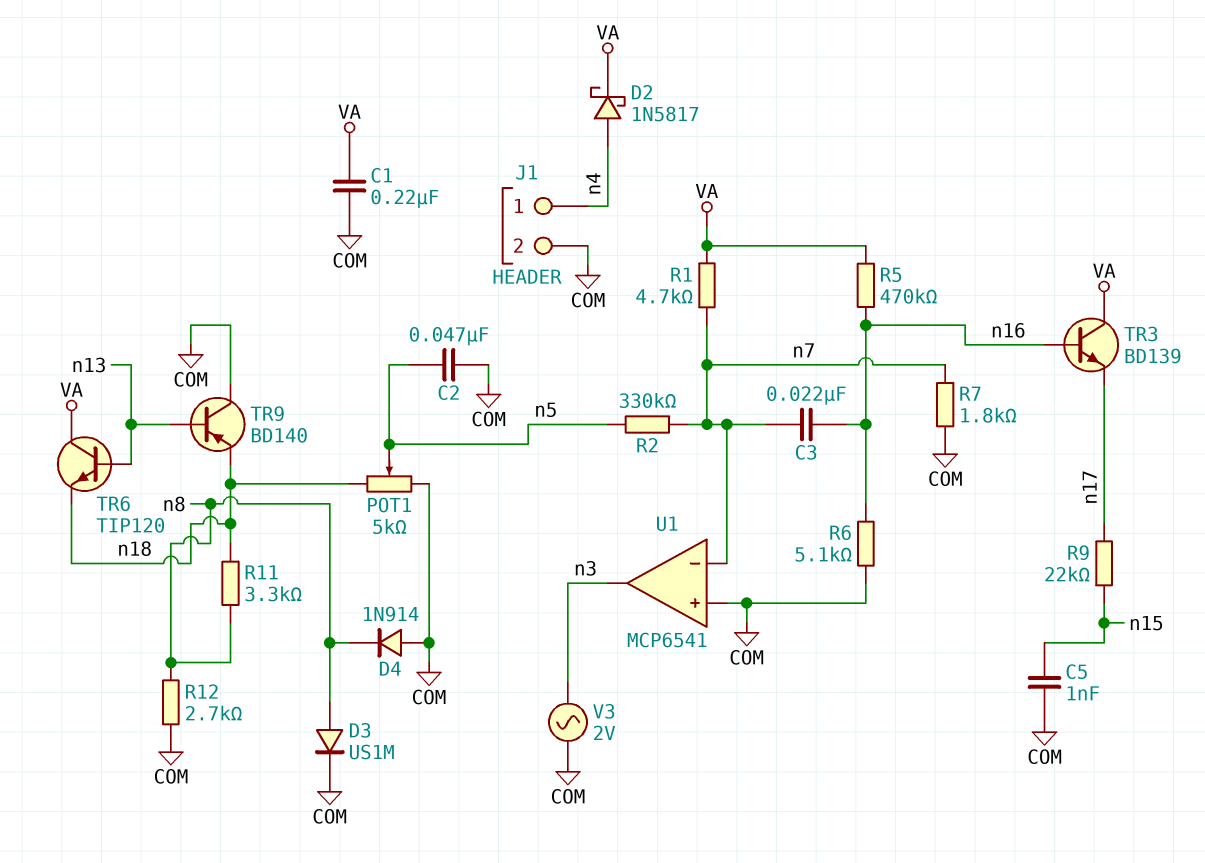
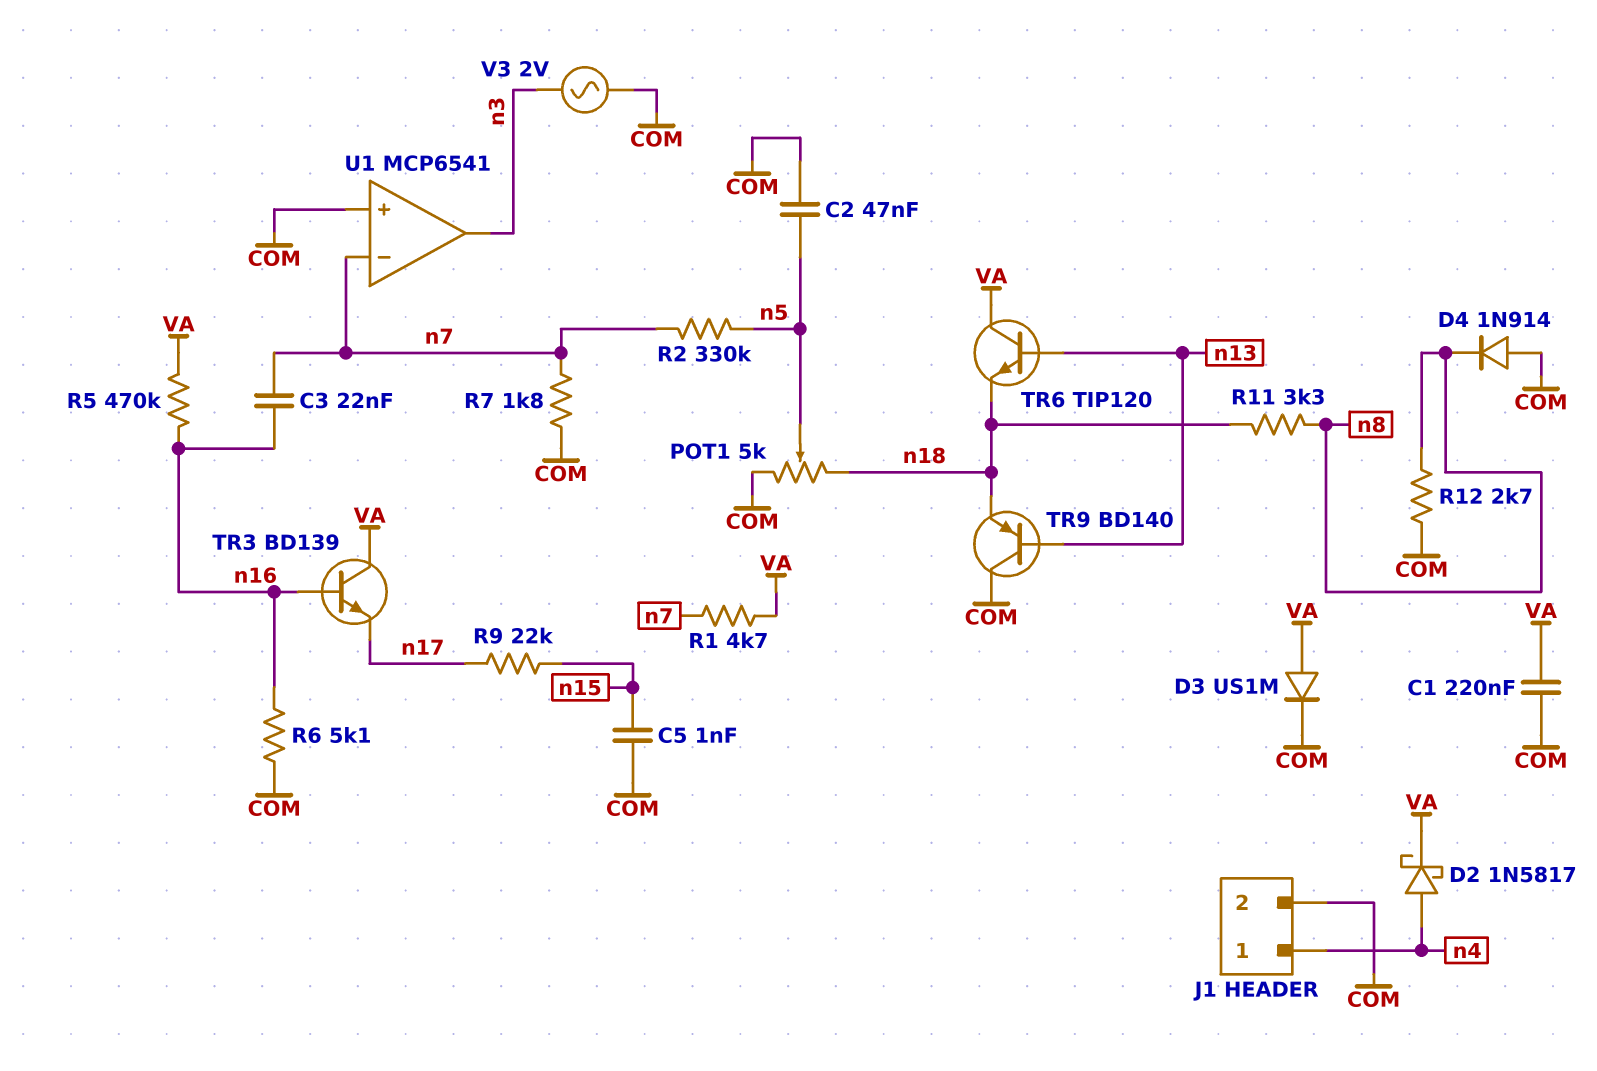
D3: diode US1M (A n8, K COM) -> diode US1M (A VA, K COM)

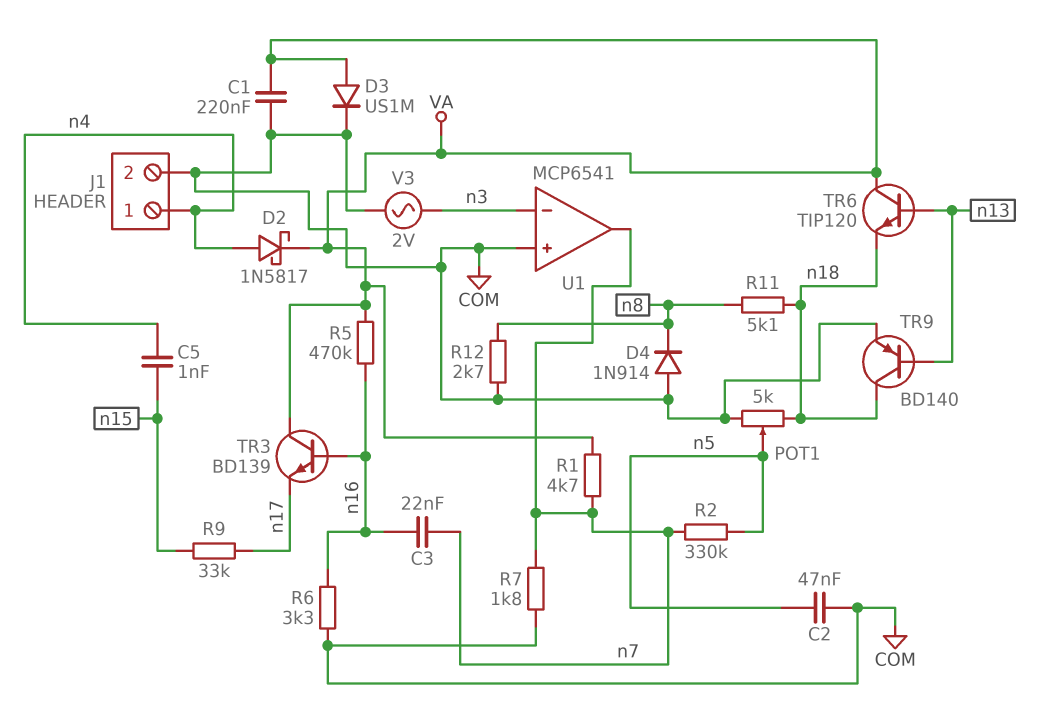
C5: 1nF (COM, n15) -> 1nF (n4, n15)
R6: 5.1k (COM, n16) -> 3.3k (COM, n16)
R9: 22k (n15, n17) -> 33k (n15, n17)
R11: 3.3k (n8, n18) -> 5.1k (n8, n18)
TR9: PNP BD140 (B n13, C COM, E n18) -> PNP BD140 (B n13, C n18, E COM)
U1 pin in-: n7 -> n3
U1 pin out: n3 -> n7

